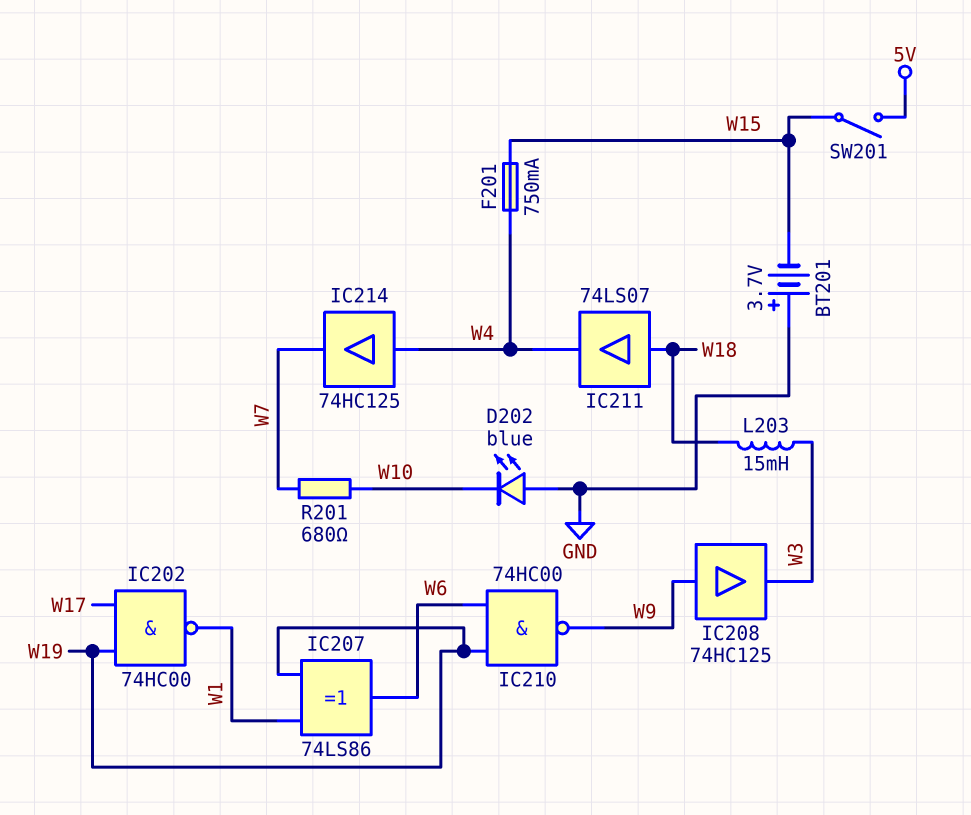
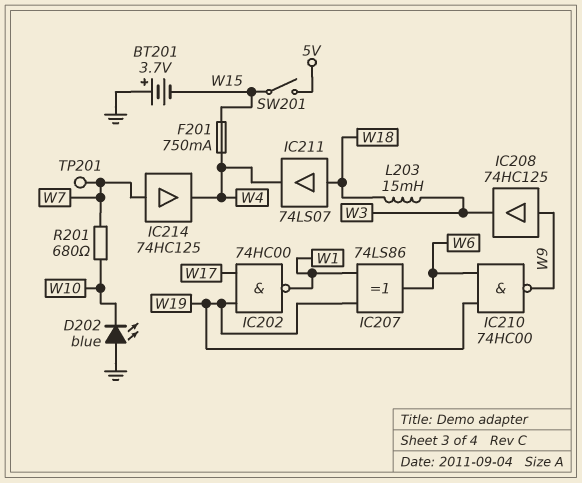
IC214: buffer 74HC125 (in W4, out W7) -> buffer 74HC125 (in W7, out W4)
TP201: none -> test point (W7)

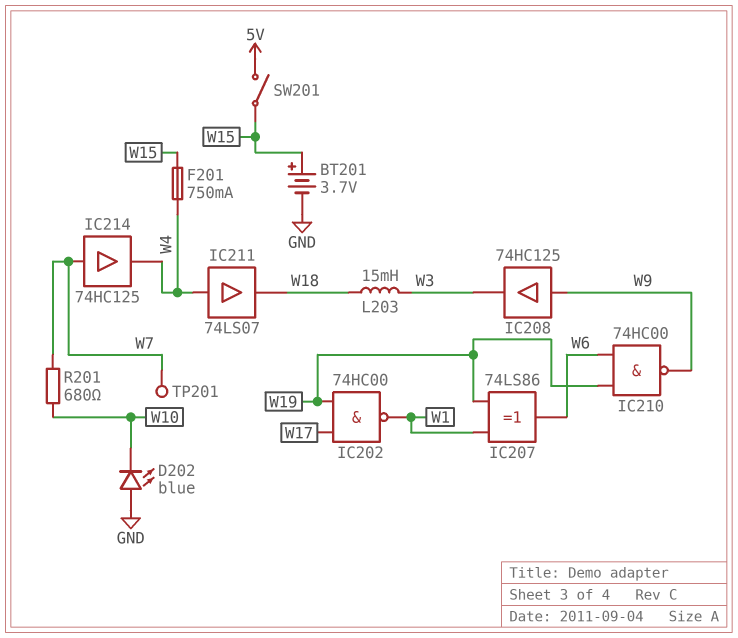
BT201: 3.7V (plus GND, minus W15) -> 3.7V (plus W15, minus GND)
IC211: buffer 74LS07 (in W18, out W4) -> buffer 74LS07 (in W4, out W18)

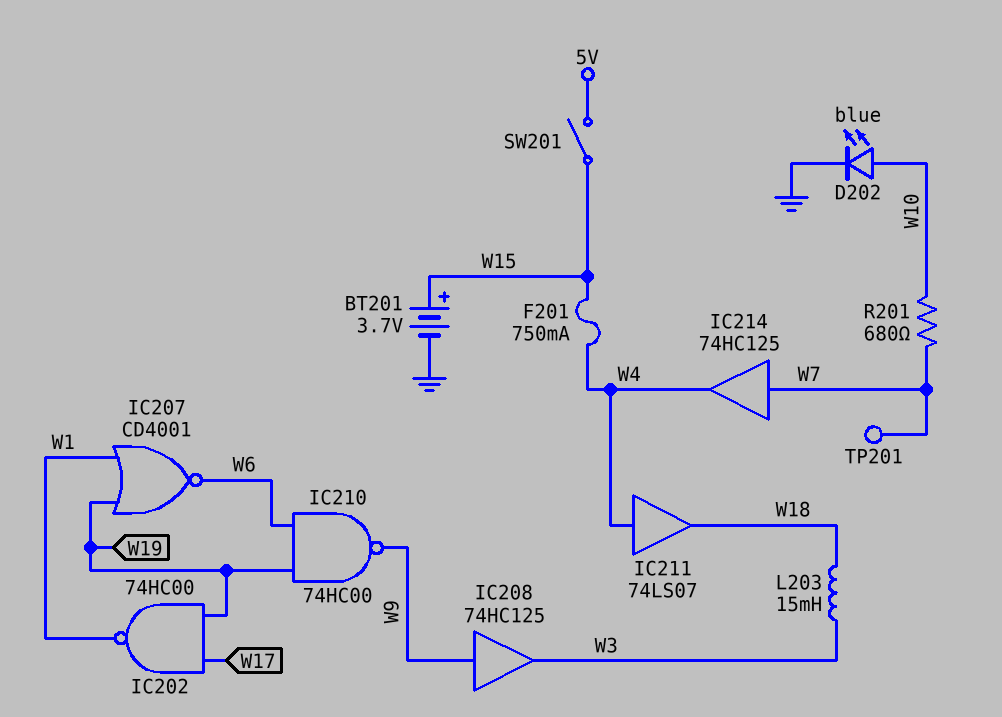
D202: LED blue (A GND, K W10) -> LED blue (A W10, K GND)
IC207: XOR 74LS86 (in W1, in W19, out W6) -> NOR CD4001 (in W1, in W19, out W6)

